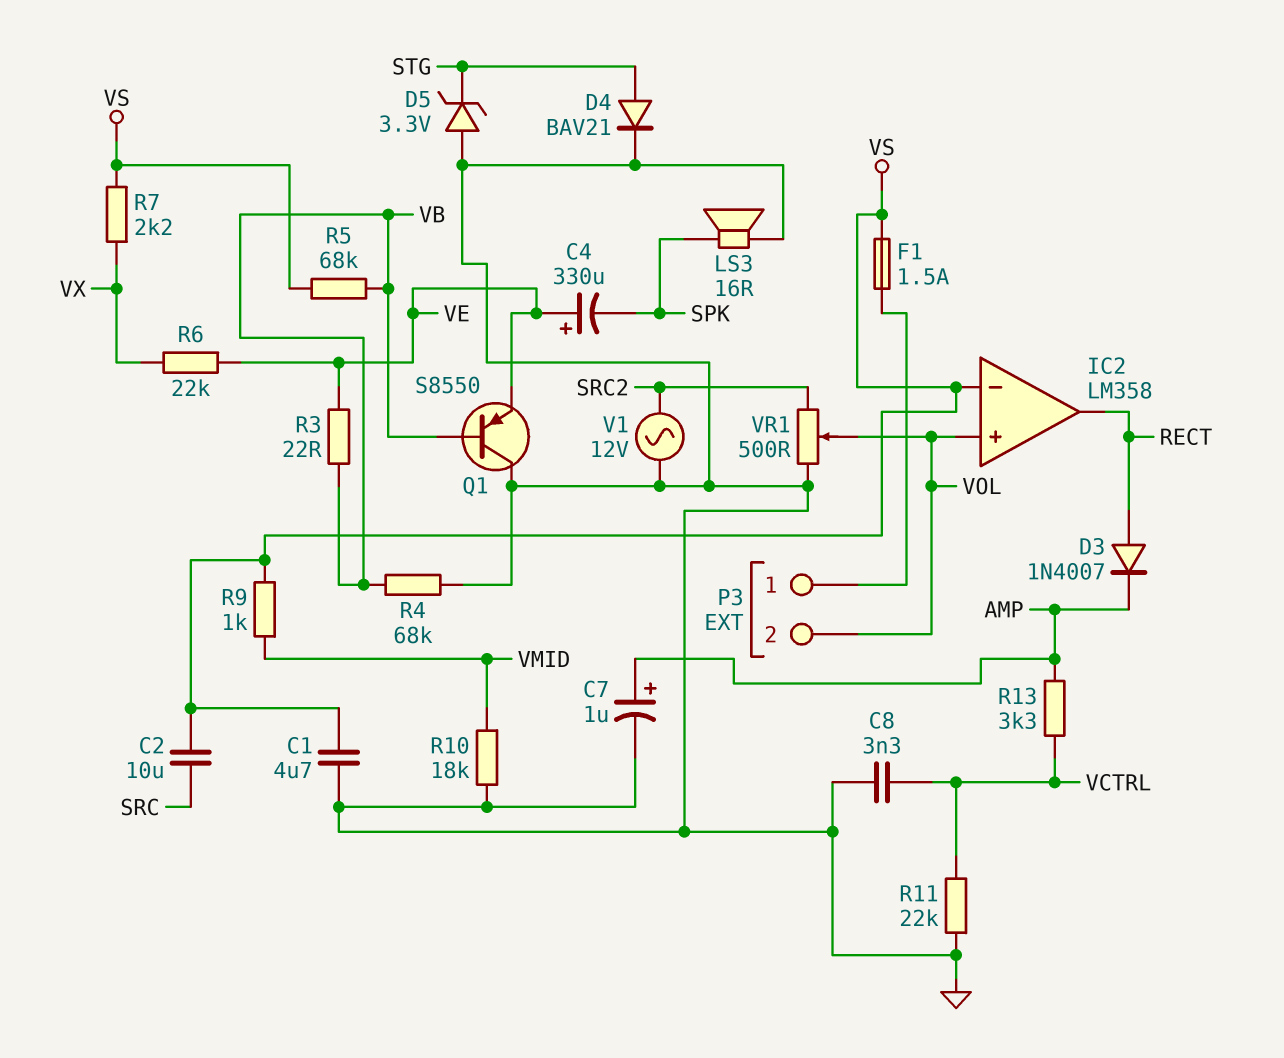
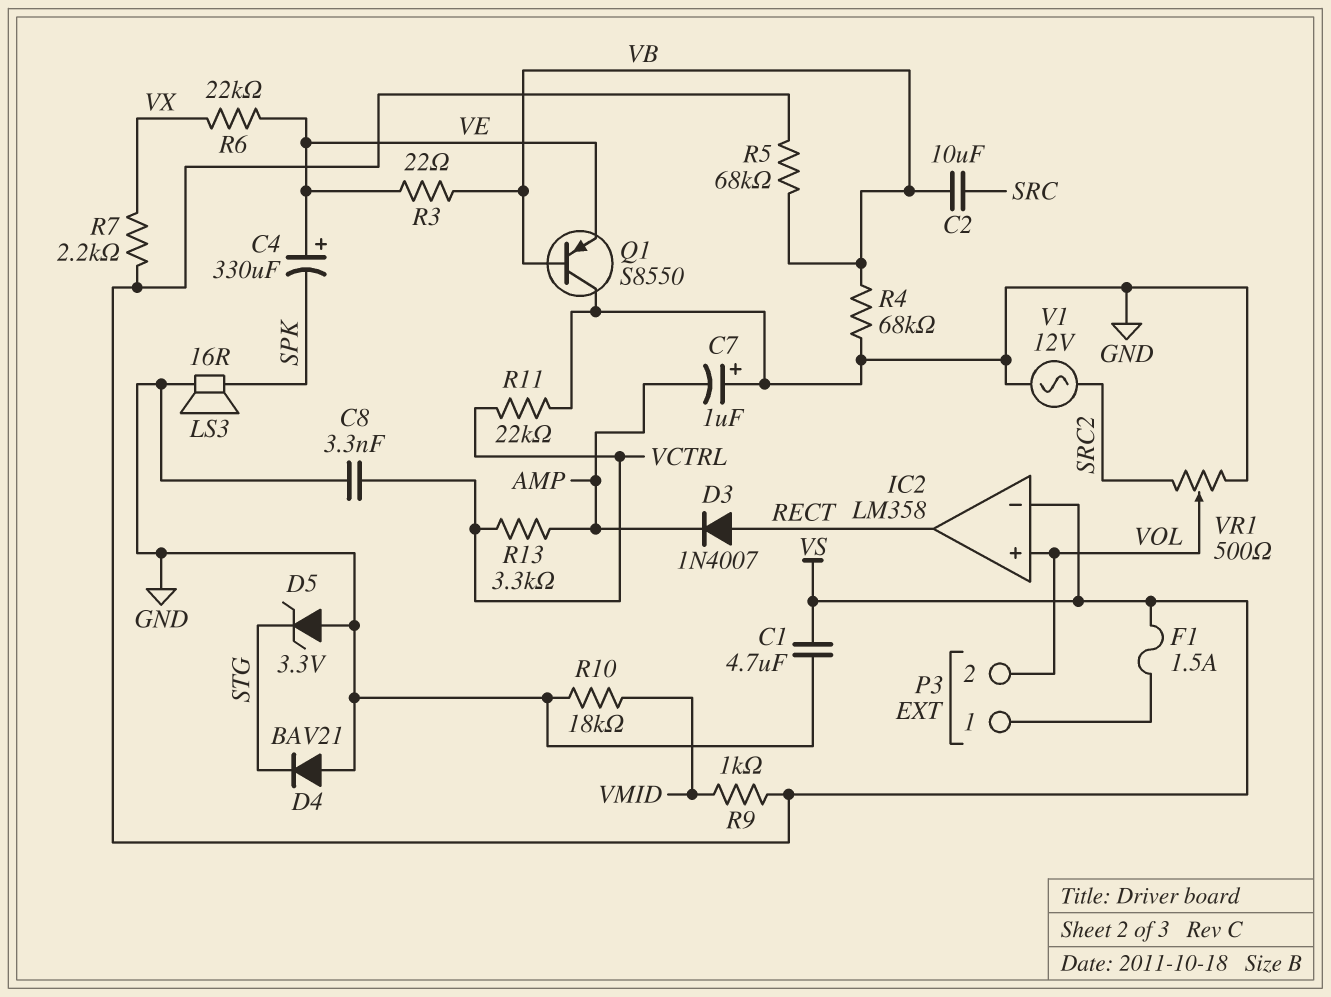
C2: 10uF (SRC, VS) -> 10uF (SRC, VB)
C7: 1uF (plus AMP, minus GND) -> 1uF (plus GND, minus AMP)
D4: diode BAV21 (A STG, K GND) -> diode BAV21 (A GND, K STG)

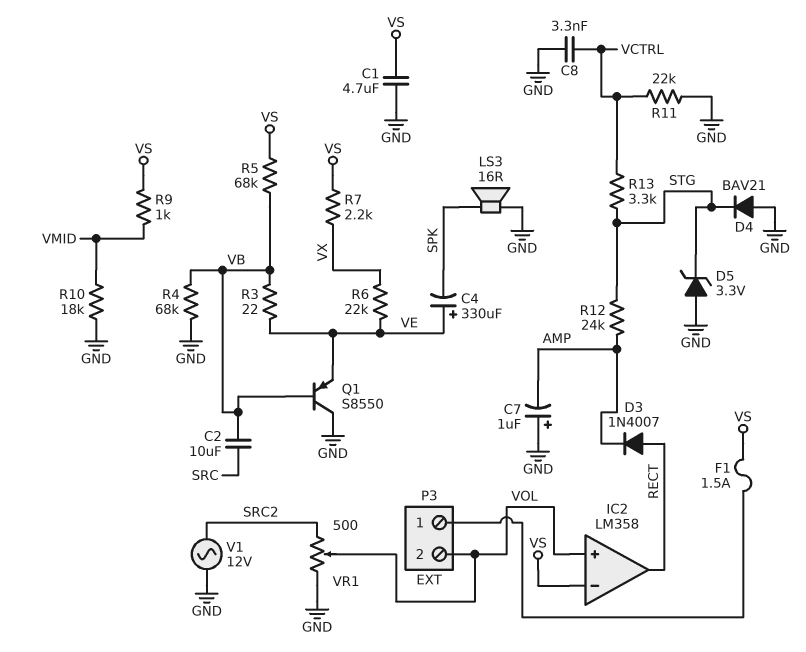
R12: none -> 24k (AMP, STG)
R13: 3.3k (AMP, VCTRL) -> 3.3k (STG, VCTRL)

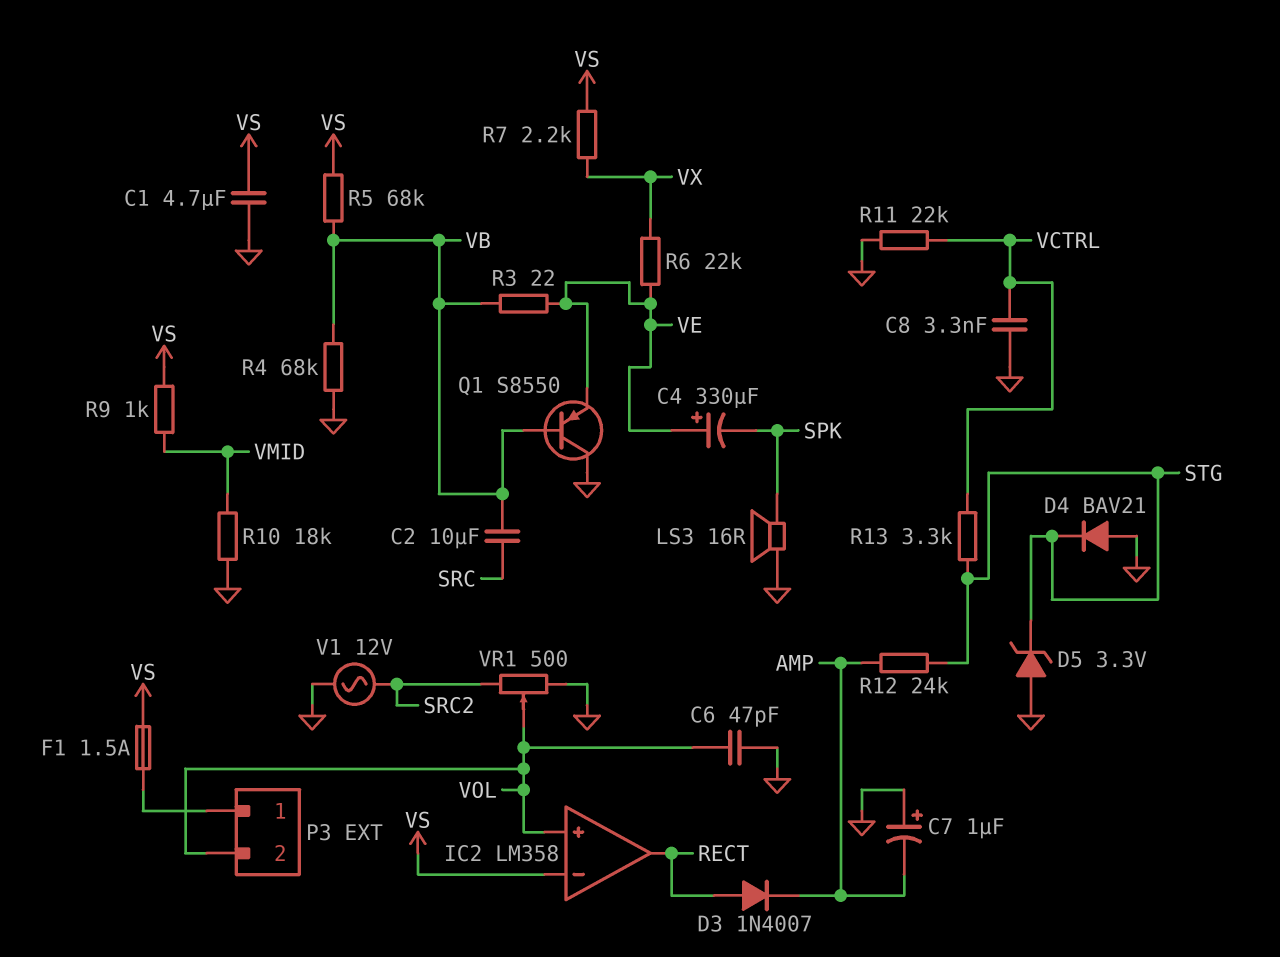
C6: none -> 47pF (GND, VOL)

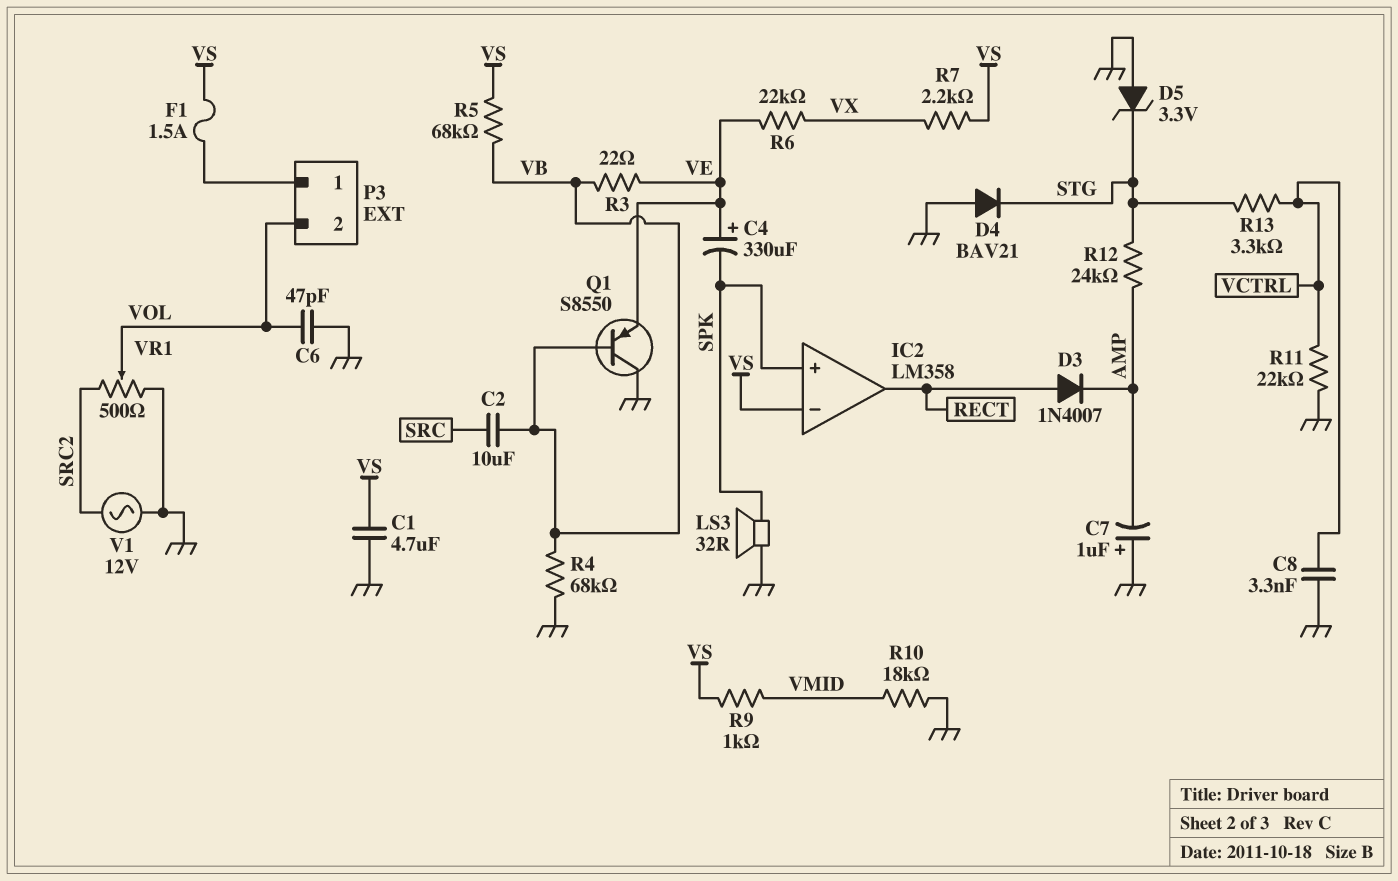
IC2 pin in+: VOL -> SPK
LS3: speaker 16R (GND, SPK) -> speaker 32R (GND, SPK)

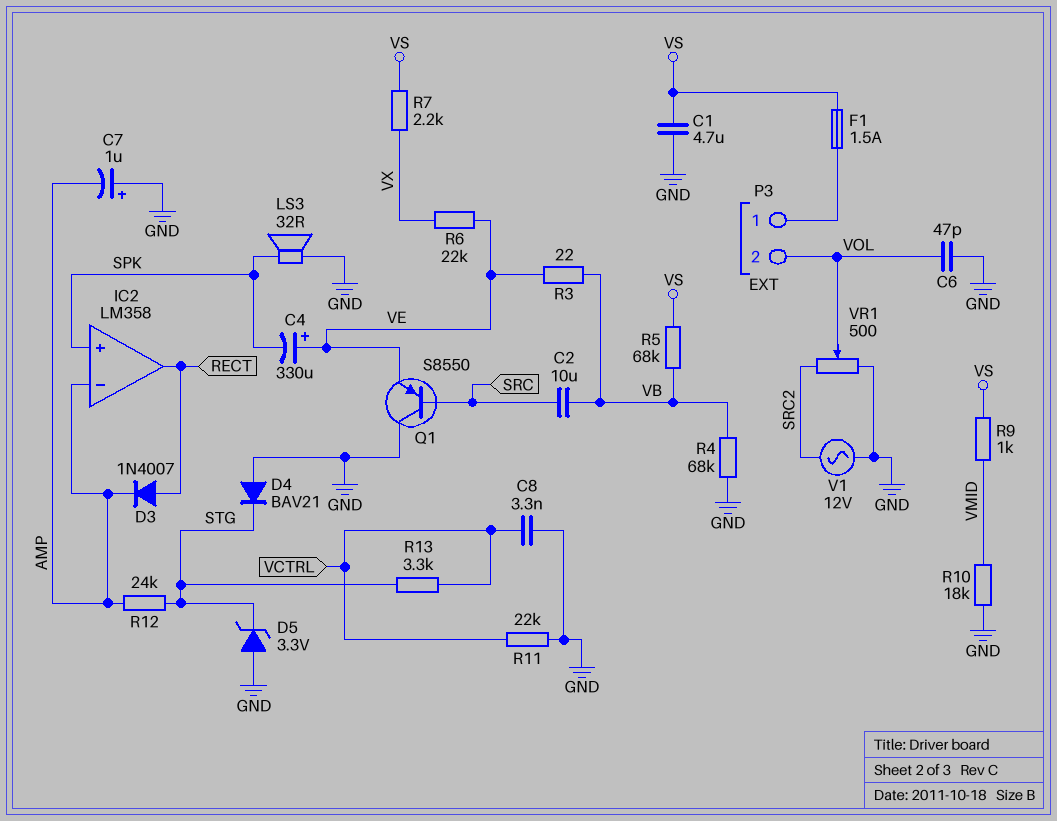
IC2 pin in-: VS -> AMP
Q1: PNP S8550 (B VB, C GND, E VE) -> PNP S8550 (B SRC, C GND, E VE)

